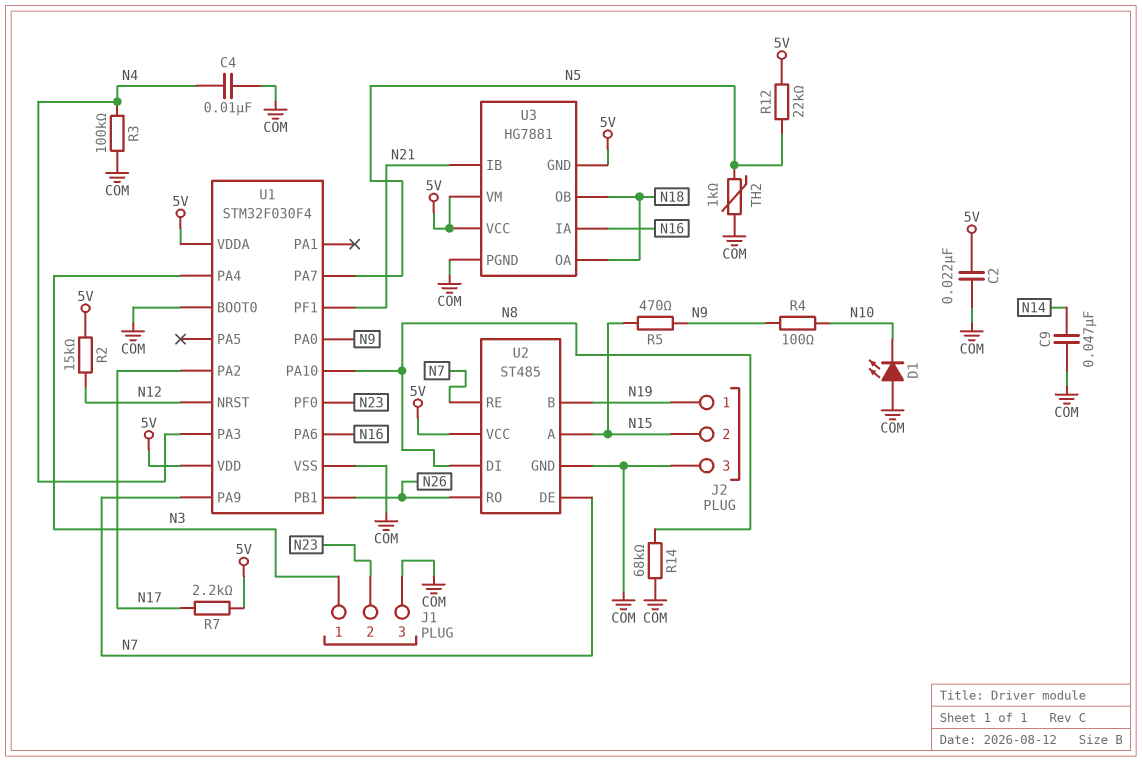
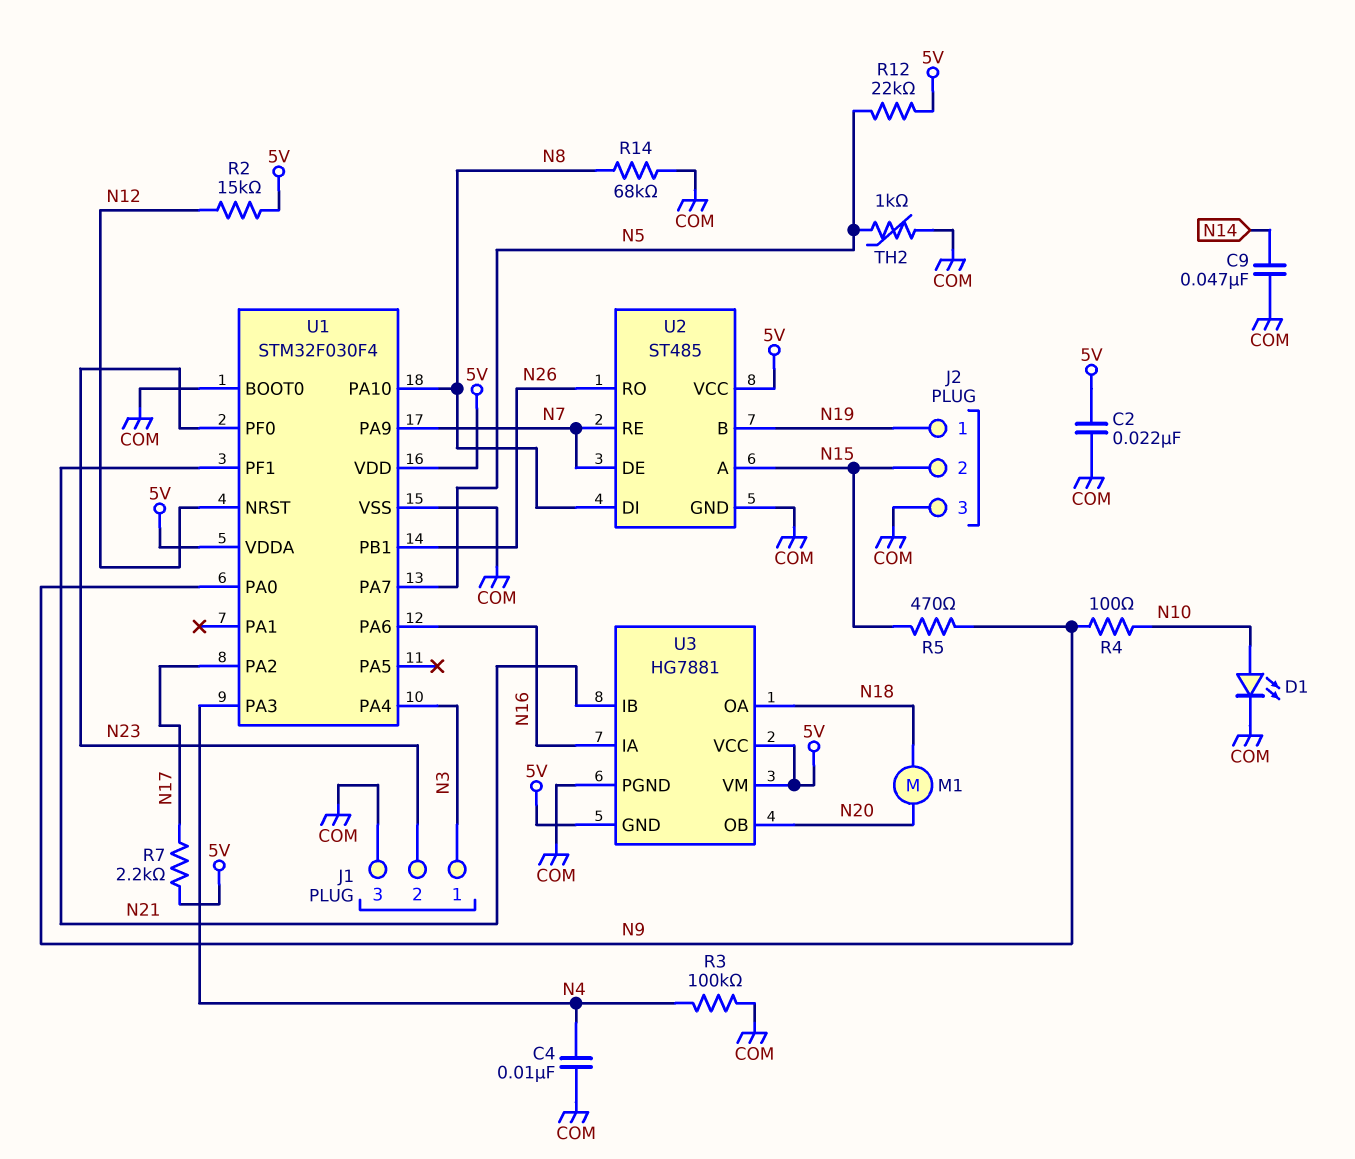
D1: LED (A COM, K N10) -> LED (A N10, K COM)
M1: none -> motor (N18, N20)
U3 pin OB: N18 -> N20

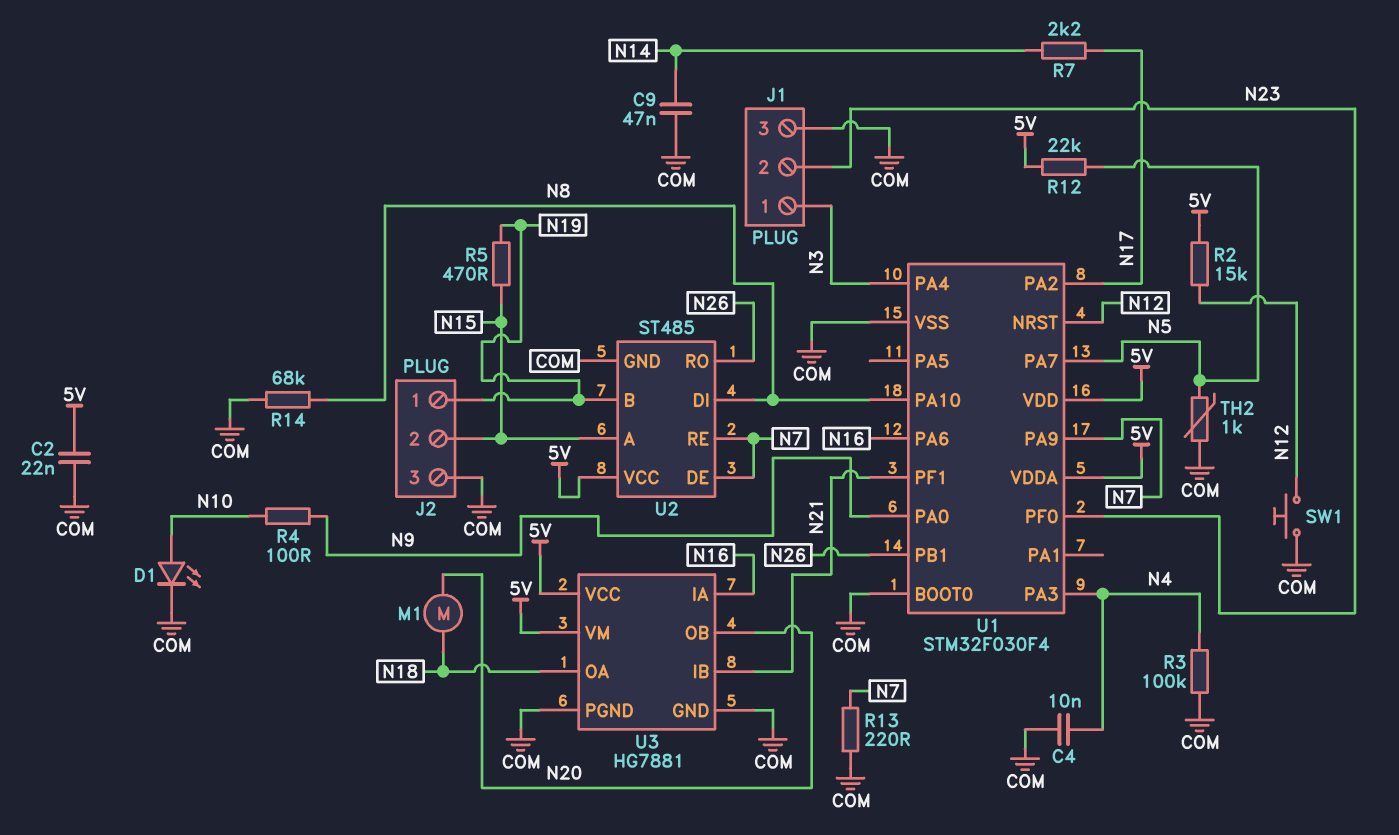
R5: 470 (N9, N15) -> 470 (N15, N19)
R7: 2.2k (5V, N17) -> 2.2k (N14, N17)
R13: none -> 220 (COM, N7)
SW1: none -> button (COM, N12)
U3 pin GND: 5V -> COM

